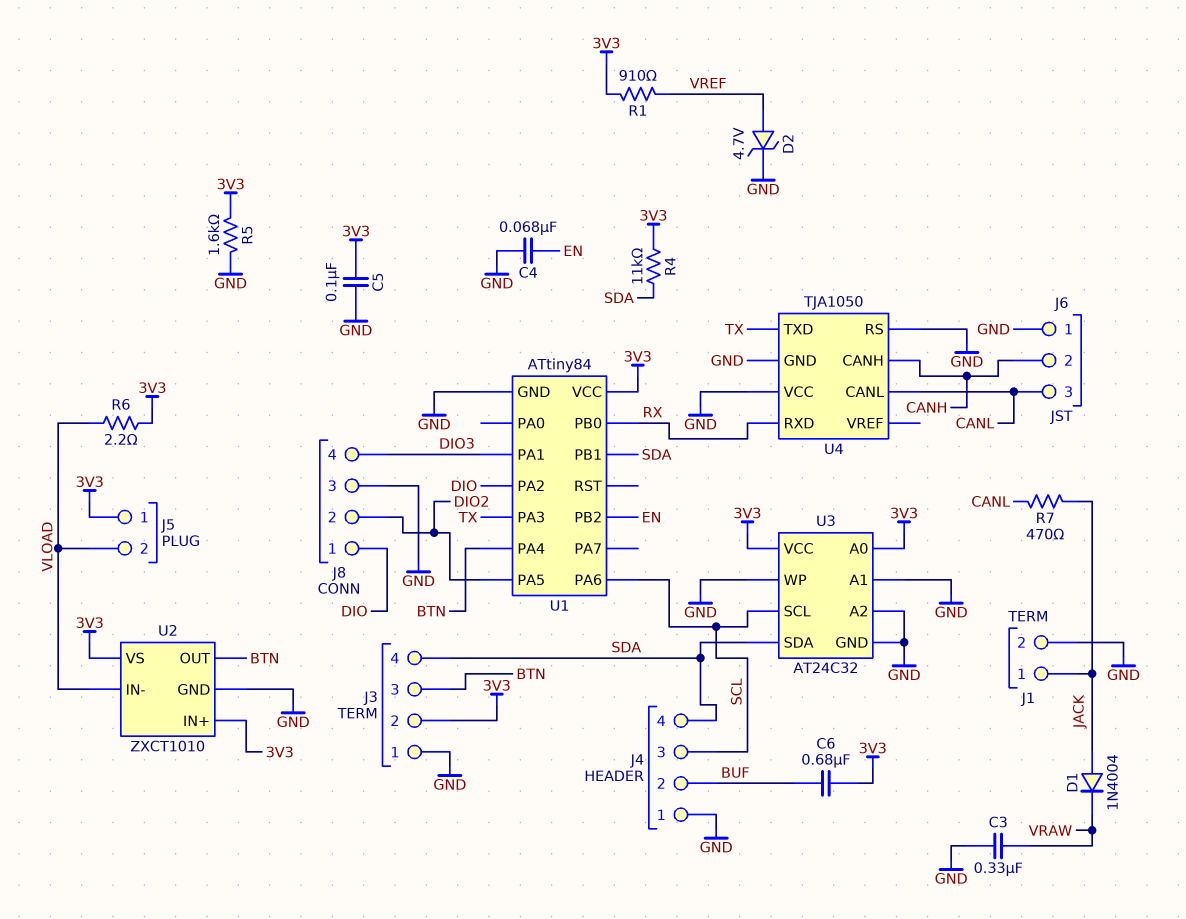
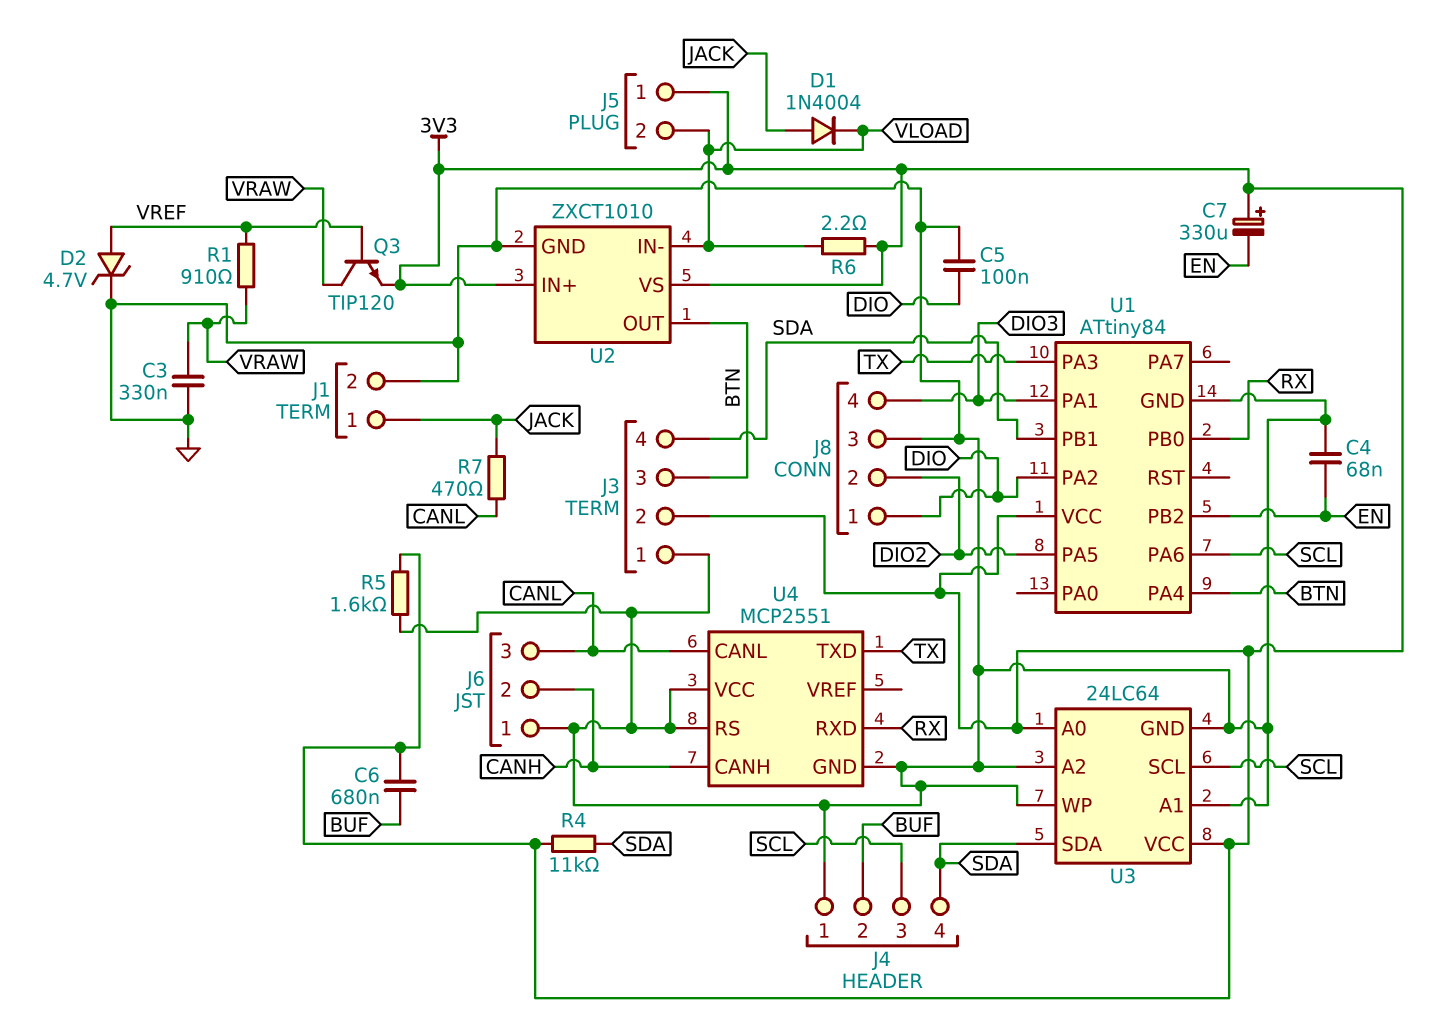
C5: 100nF (3V3, GND) -> 100nF (DIO, GND)
C7: none -> 330uF (plus 3V3, minus EN)
D1: diode 1N4004 (A JACK, K VRAW) -> diode 1N4004 (A JACK, K VLOAD)
Q3: none -> NPN TIP120 (B VREF, C VRAW, E 3V3)
R1: 910 (3V3, VREF) -> 910 (VRAW, VREF)
U3: AT24C32 -> 24LC64
U4: TJA1050 -> MCP2551

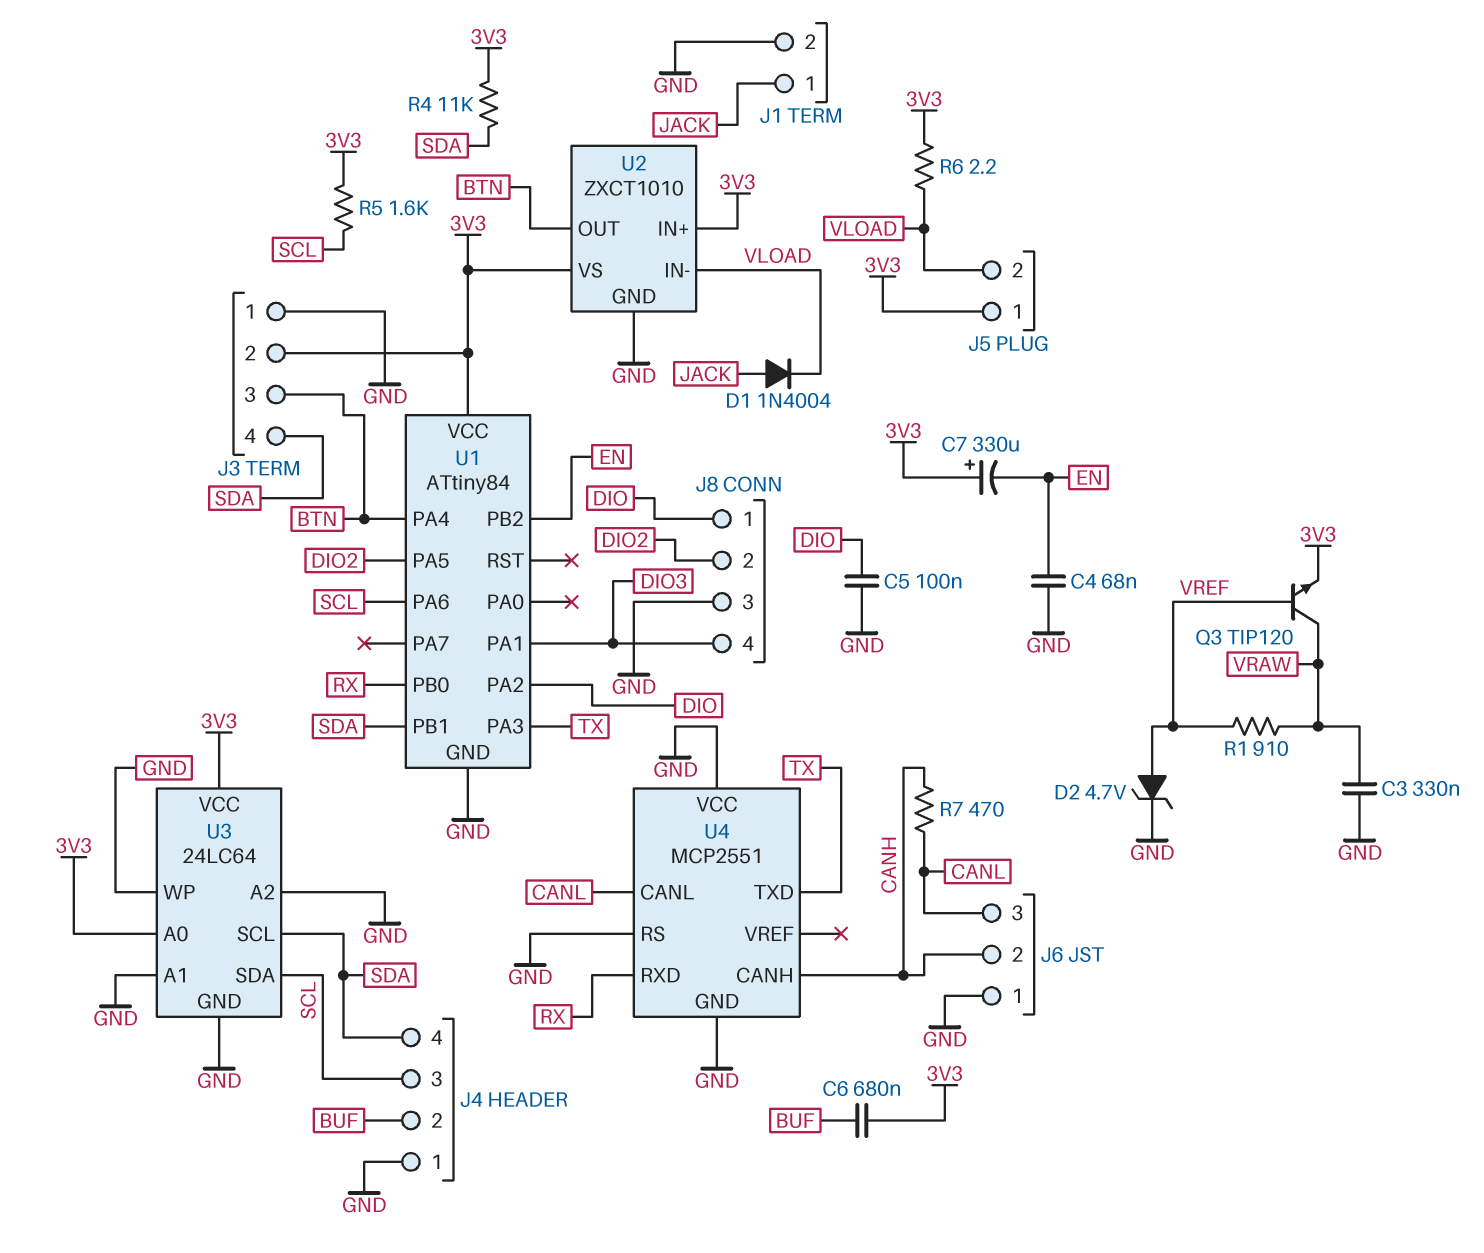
R5: 1.6k (3V3, GND) -> 1.6k (3V3, SCL)
R7: 470 (CANL, JACK) -> 470 (CANH, CANL)
U3 pin SCL: SCL -> SDA
U3 pin SDA: SDA -> SCL

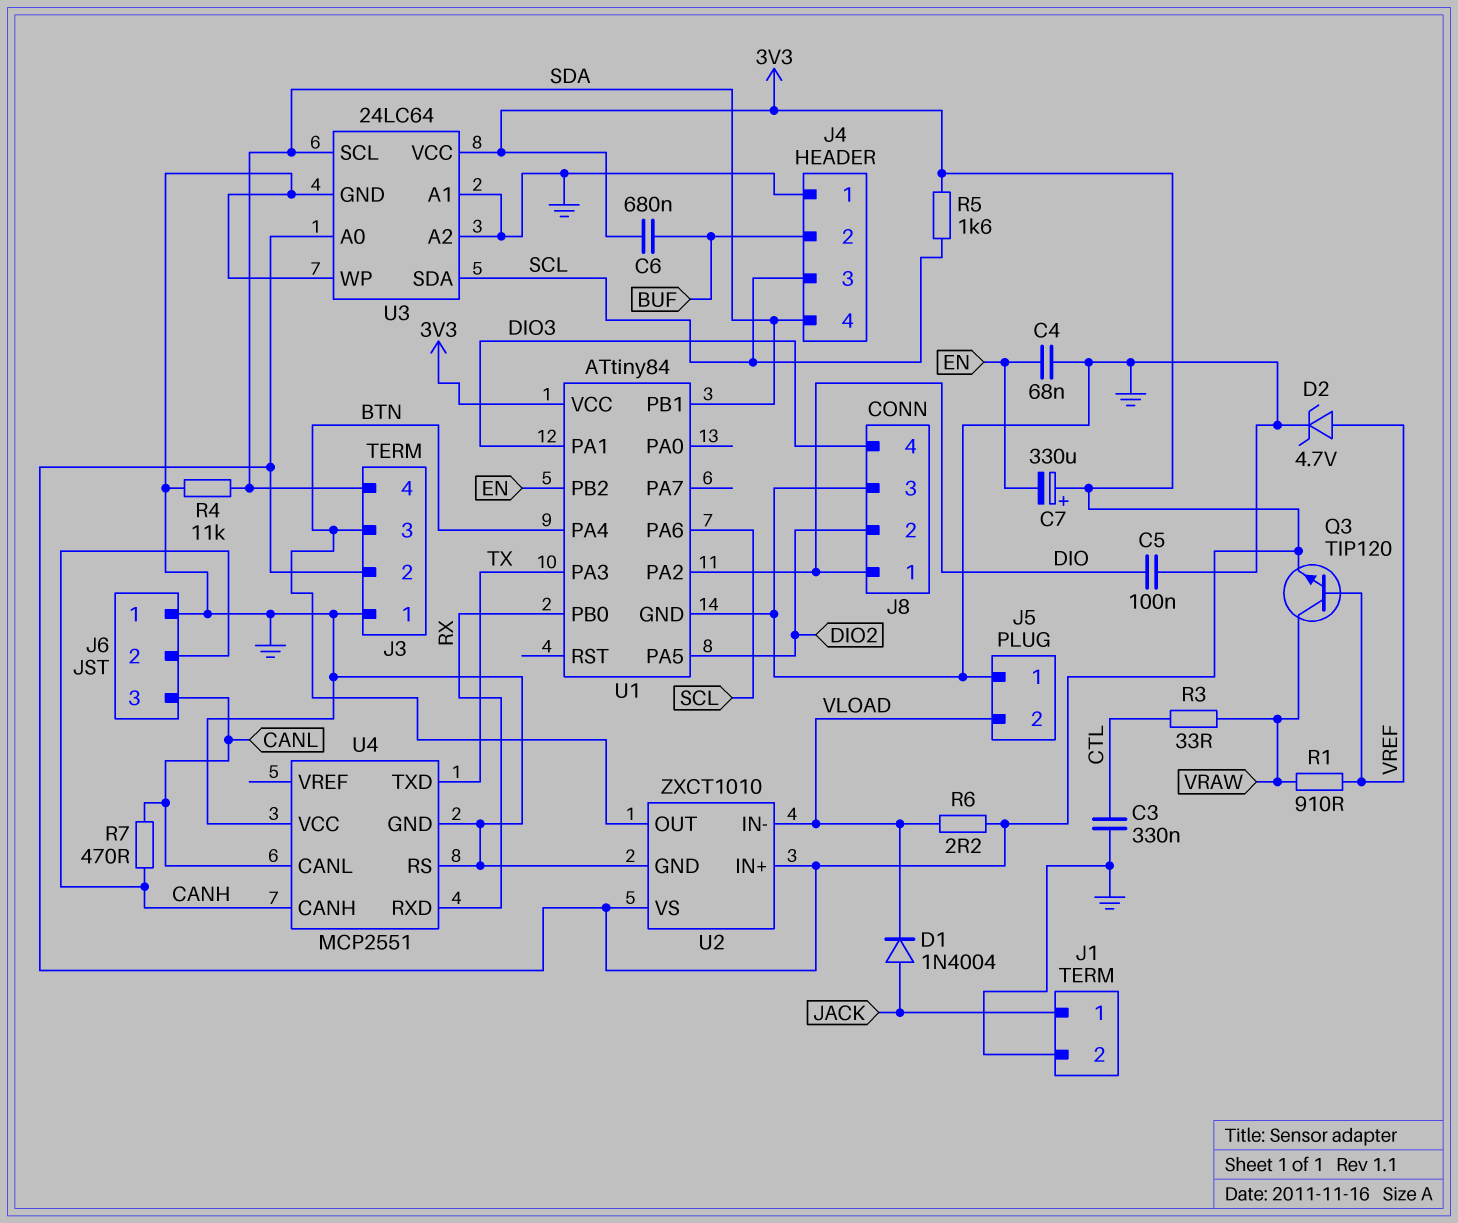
C3: 330nF (GND, VRAW) -> 330nF (CTL, GND)
J5 pin 1: 3V3 -> GND
R3: none -> 33 (CTL, VRAW)
R4: 11k (3V3, SDA) -> 11k (GND, SDA)

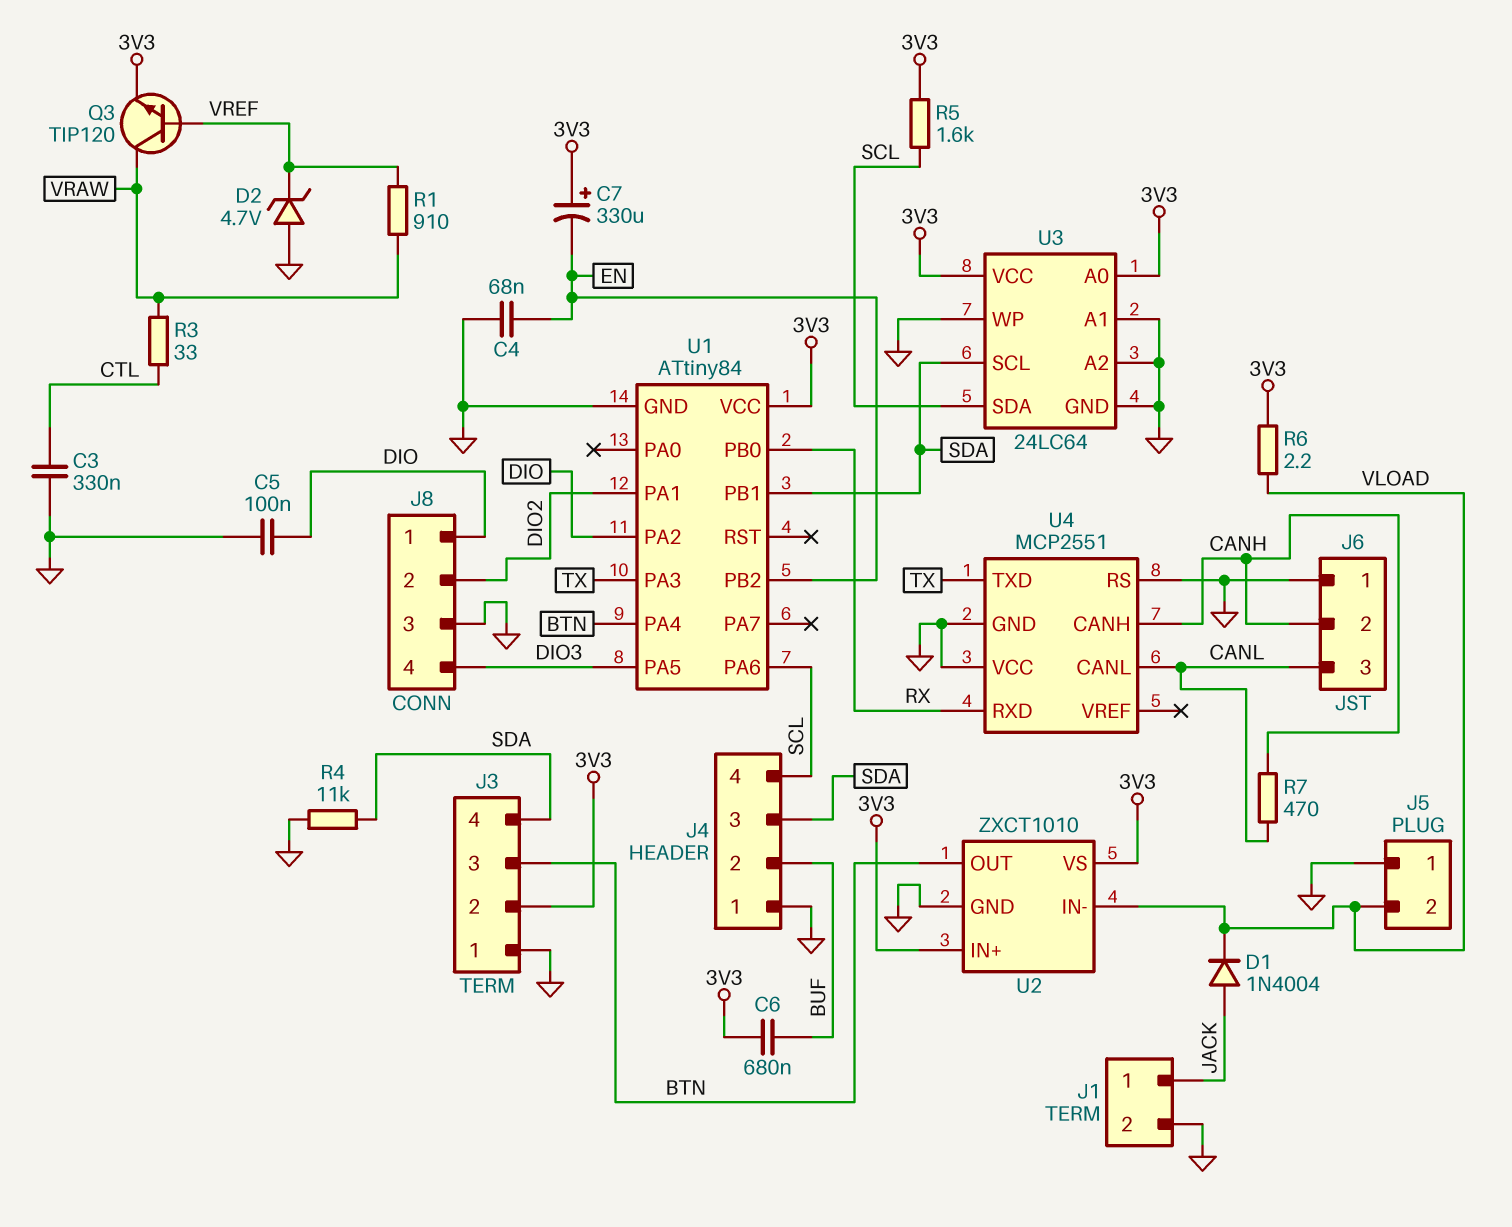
D2: zener 4.7V (A VREF, K GND) -> zener 4.7V (A GND, K VREF)
J4 pin 3: SCL -> SDA
J4 pin 4: SDA -> SCL
U1 pin PA1: DIO3 -> DIO2
U1 pin PA5: DIO2 -> DIO3

